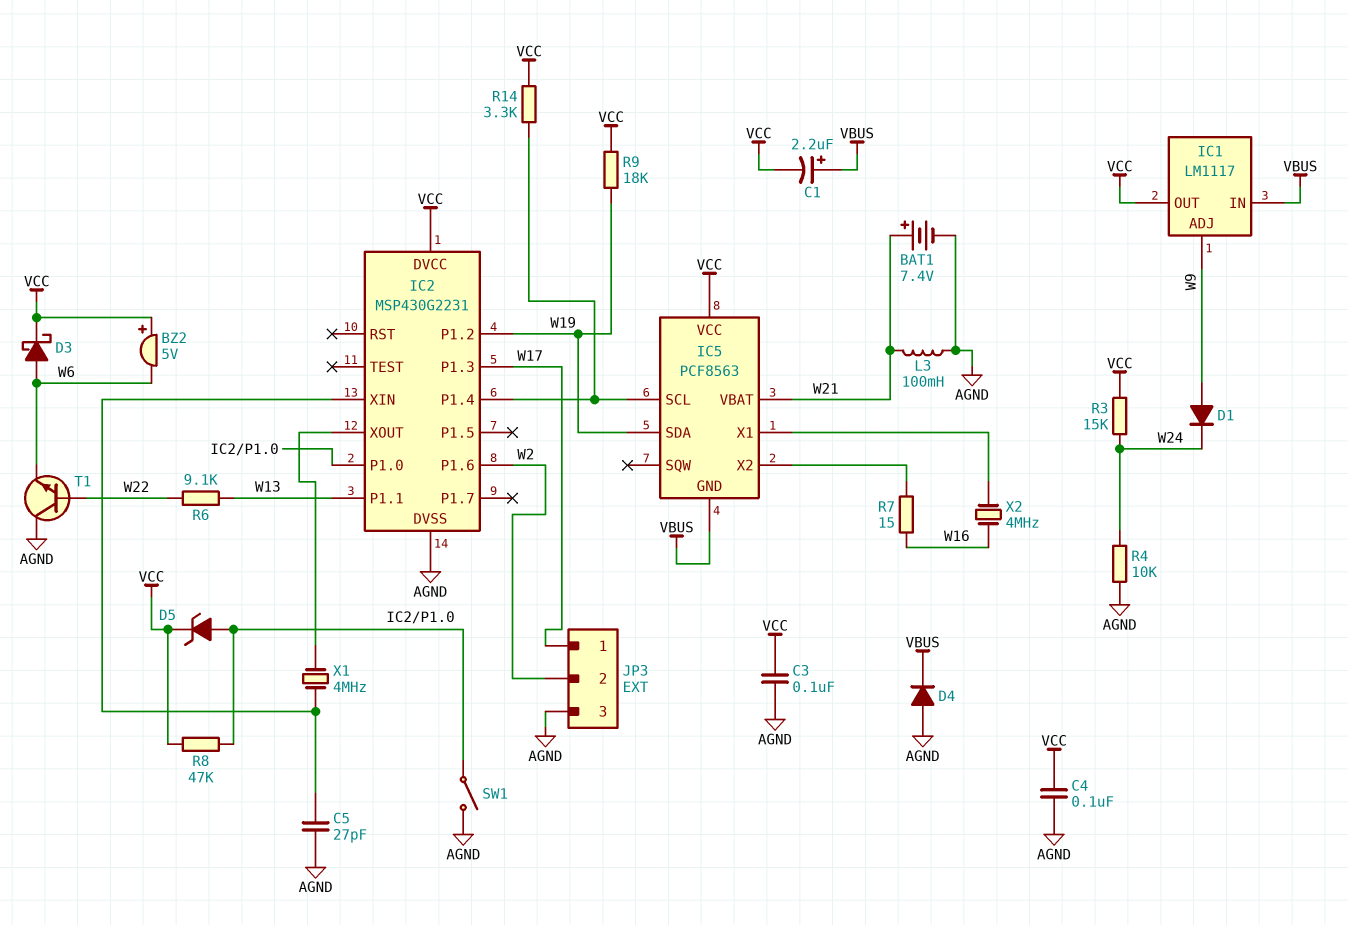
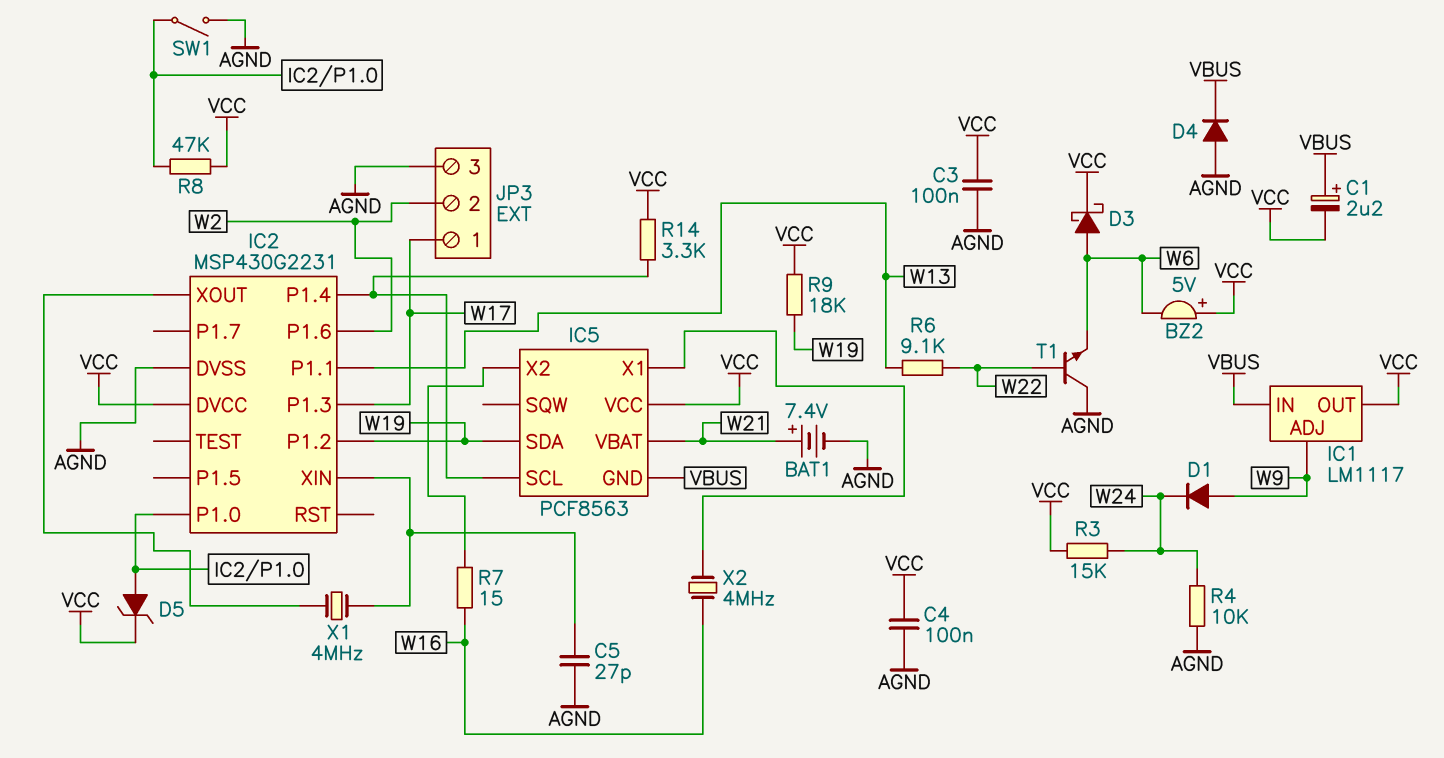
L3: 100mH (AGND, W21) -> none

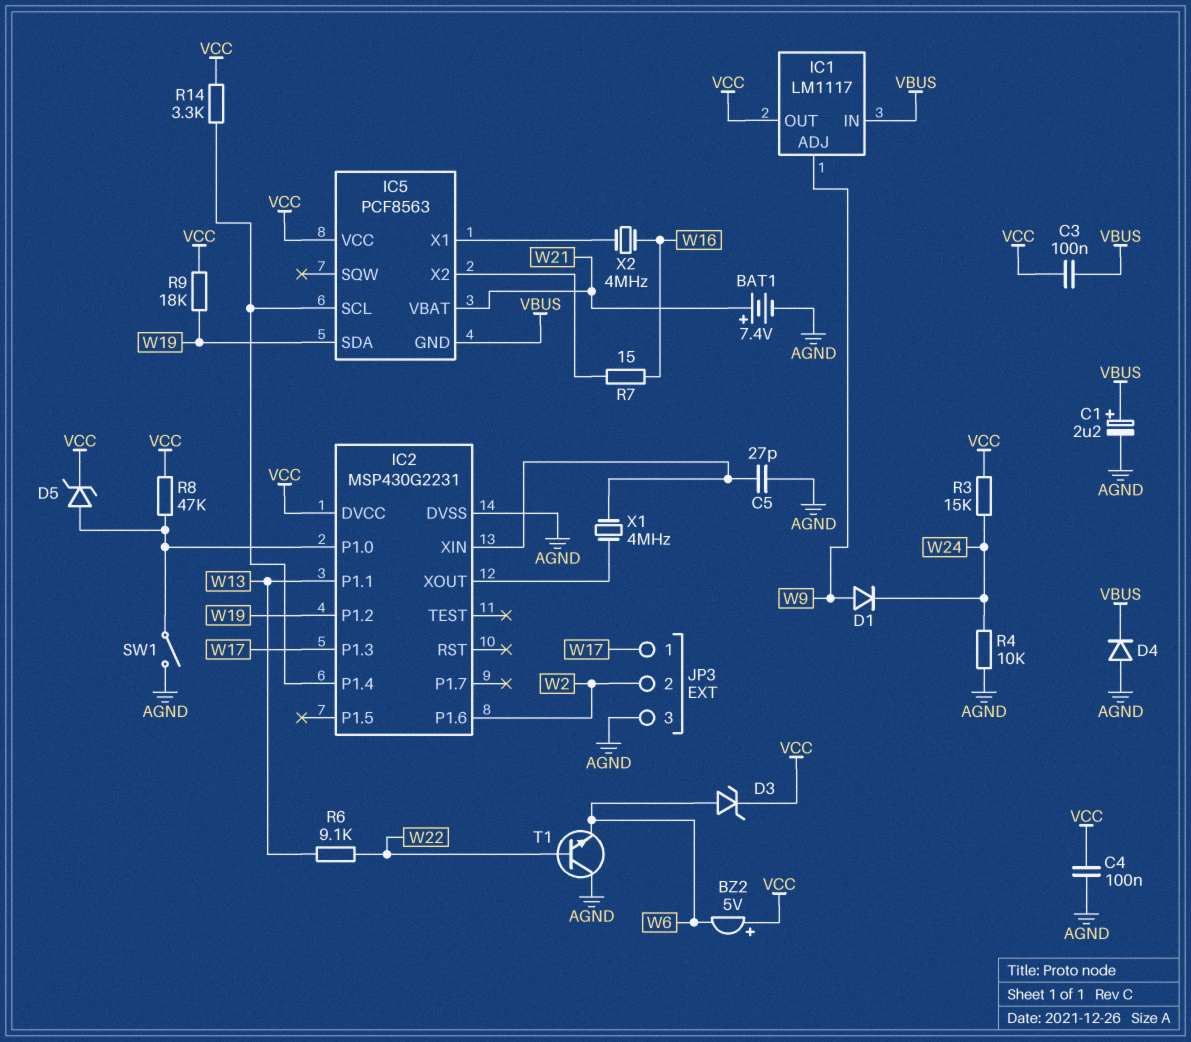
C1: 2.2uF (plus VBUS, minus VCC) -> 2.2uF (plus VBUS, minus AGND)
C3: 100nF (AGND, VCC) -> 100nF (VBUS, VCC)
D3: schottky (A W6, K VCC) -> zener (A W6, K VCC)

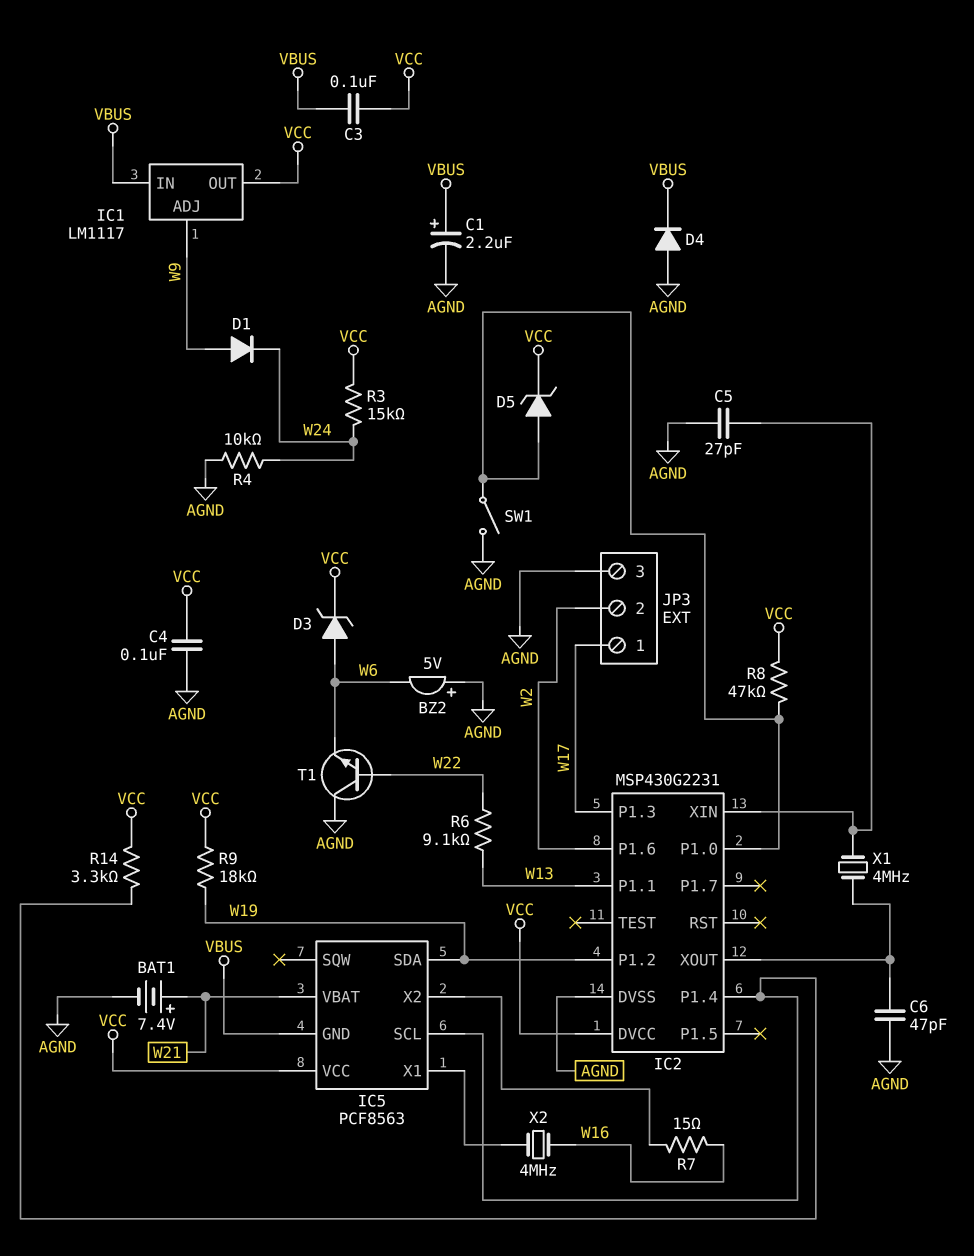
BZ2: buzzer 5V (plus VCC, minus W6) -> buzzer 5V (plus AGND, minus W6)
C6: none -> 47pF (AGND, IC2/XOUT)

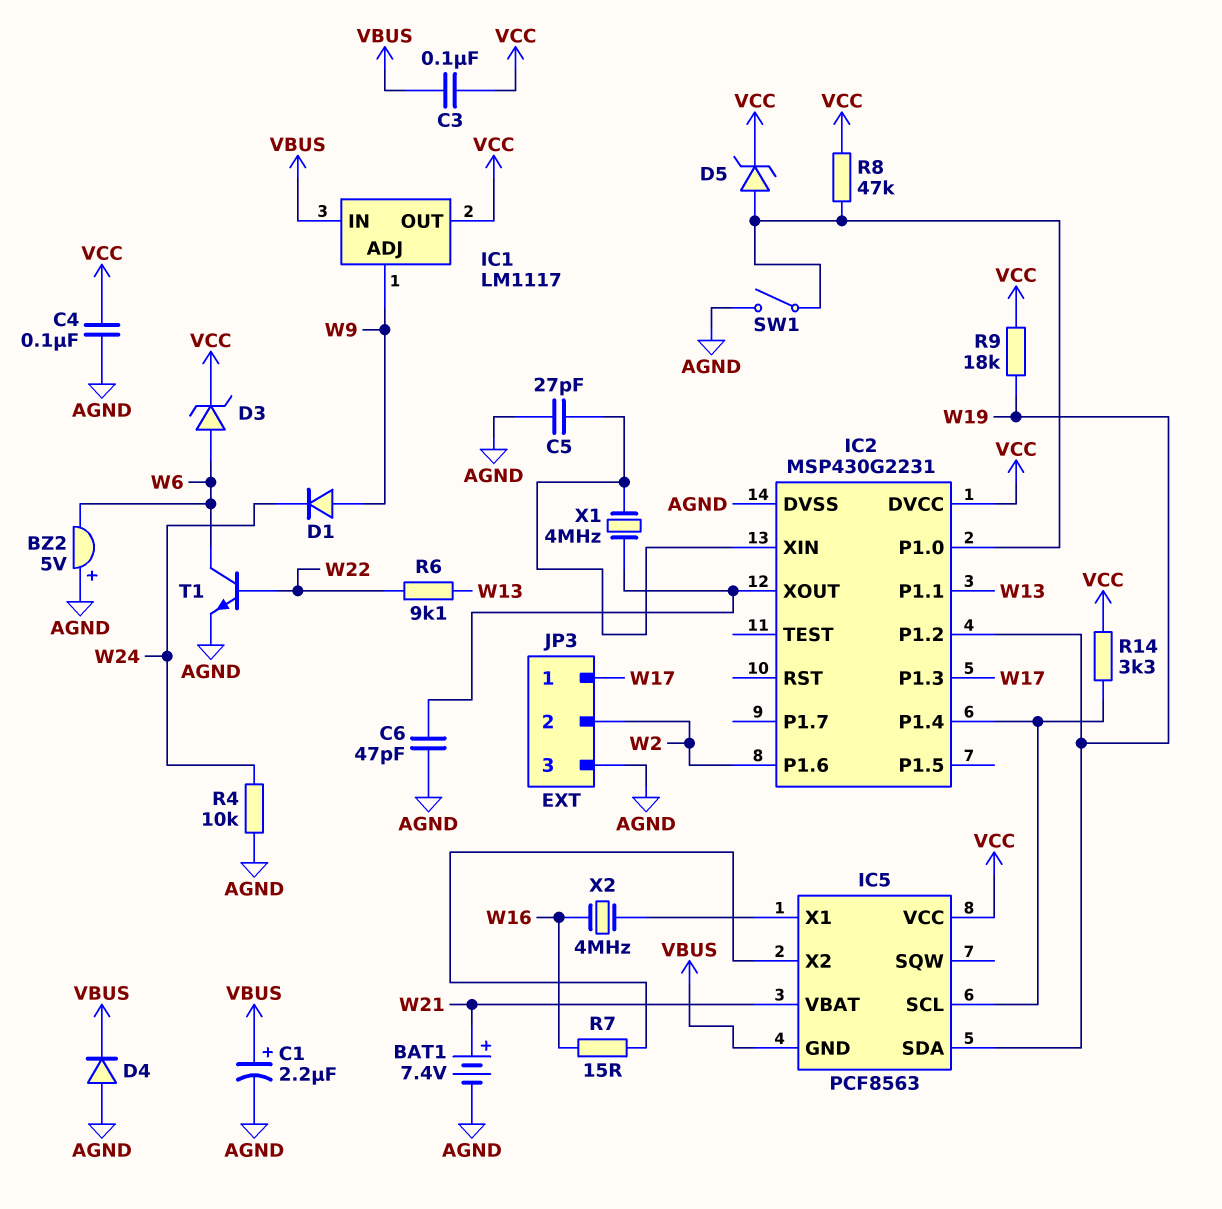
R3: 15k (VCC, W24) -> none
T1: NPN (B W22, C AGND, E W6) -> NPN (B W22, C W6, E AGND)

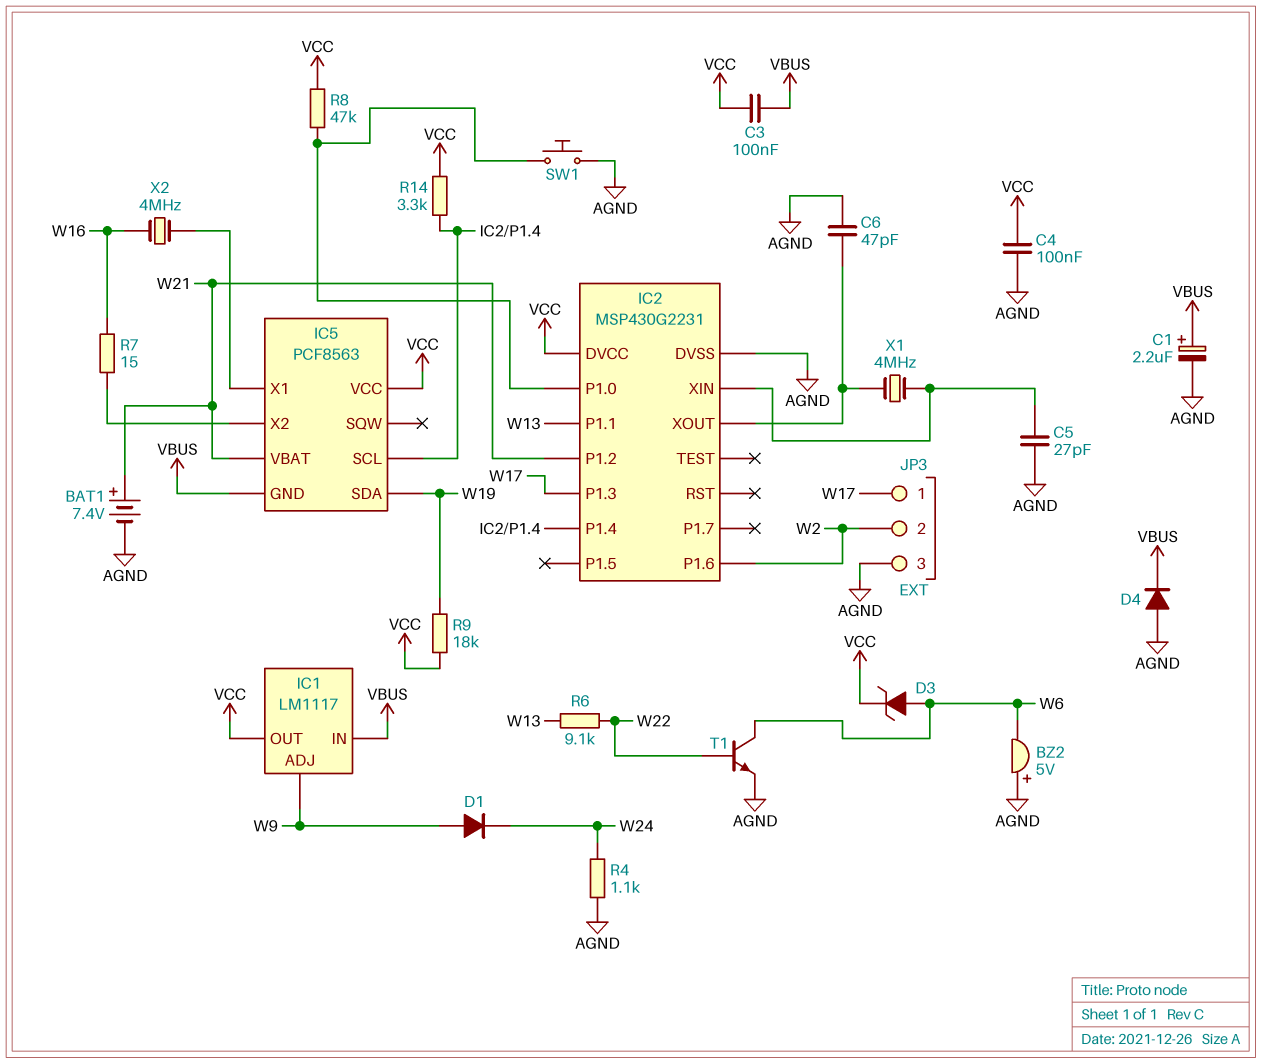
D5: zener (A IC2/P1.0, K VCC) -> none
IC2 pin P1.2: W19 -> W21
R4: 10k (AGND, W24) -> 1.1k (AGND, W24)
SW1: switch (AGND, IC2/P1.0) -> button (AGND, IC2/P1.0)

